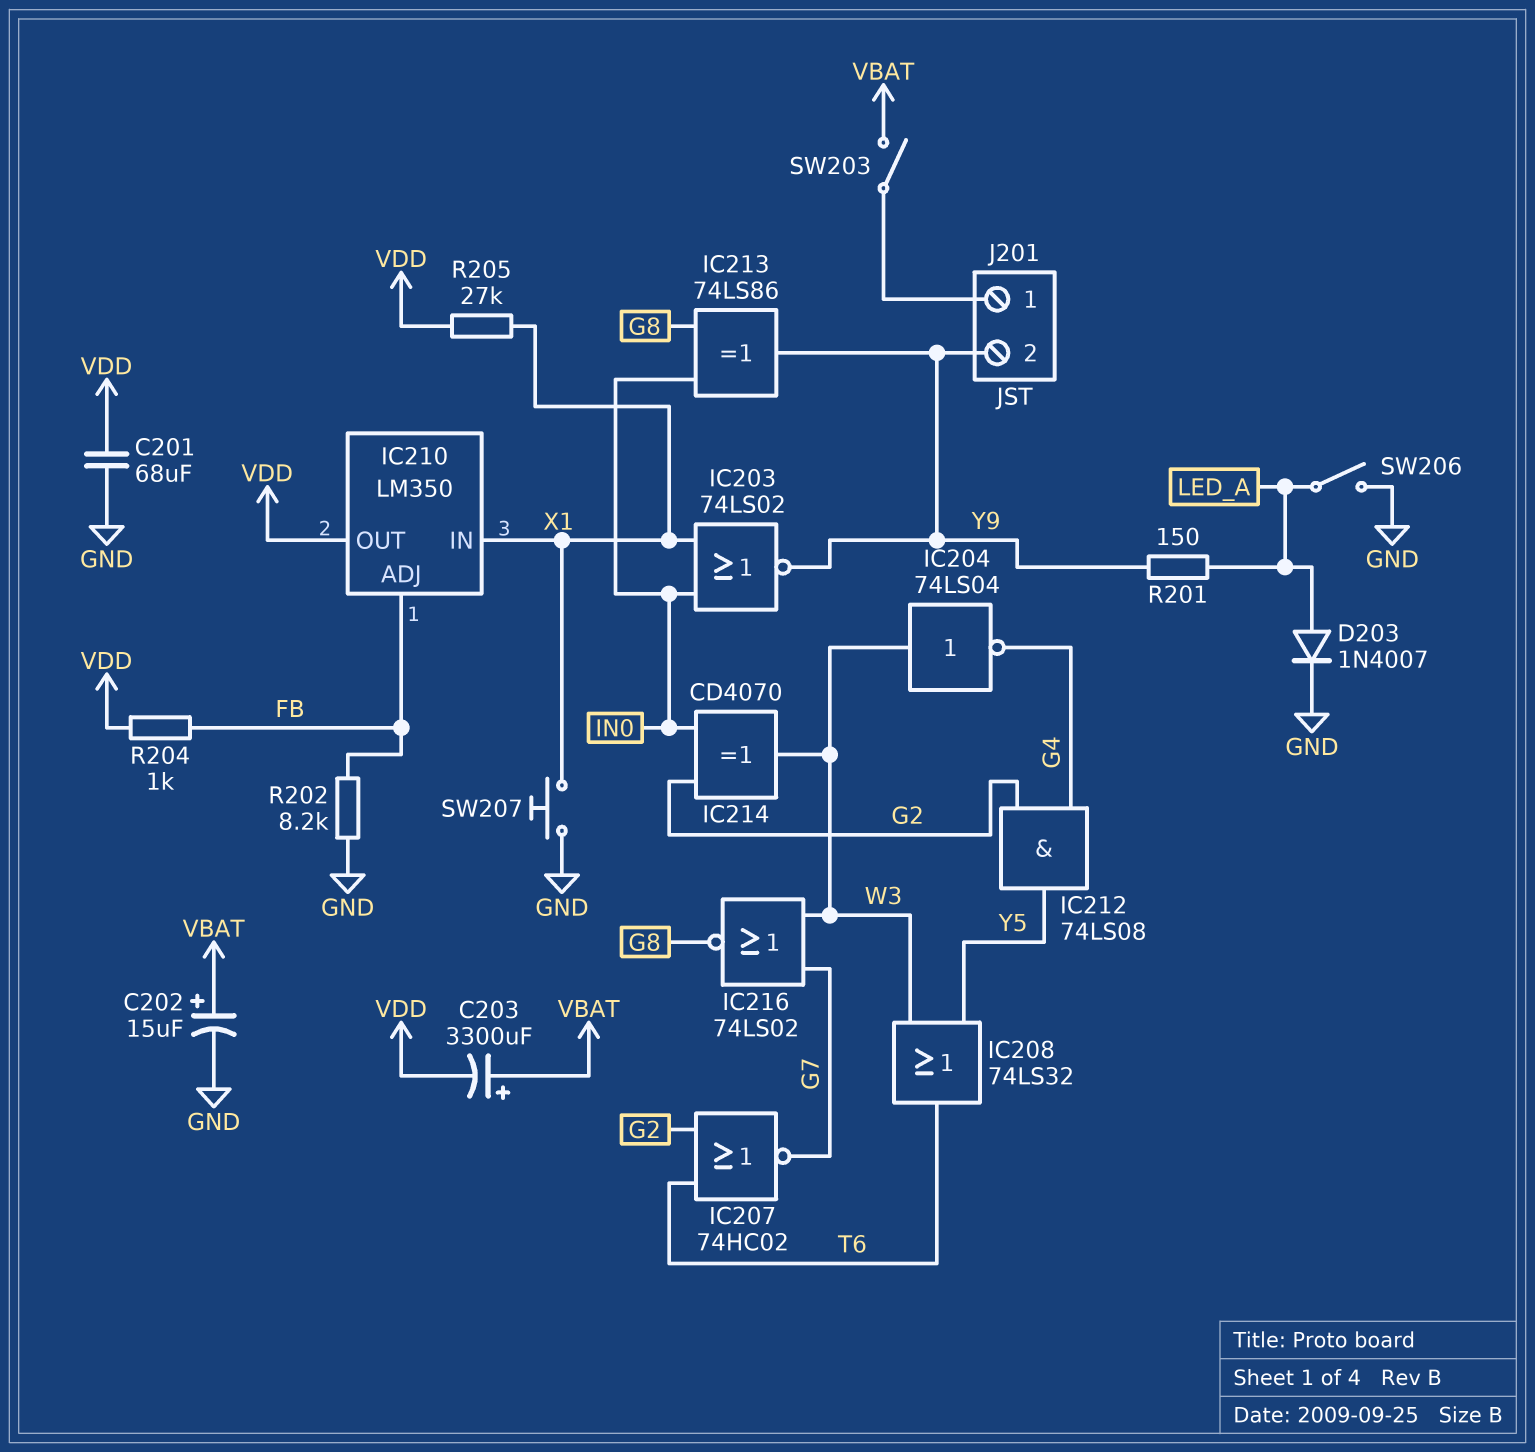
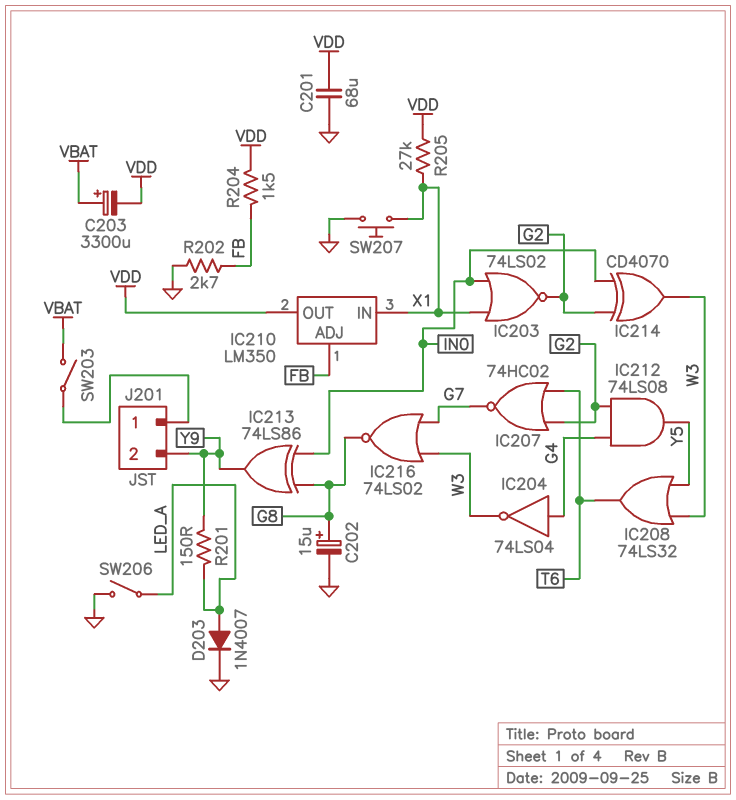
C202: 15uF (plus VBAT, minus GND) -> 15uF (plus G8, minus GND)
IC203: NOR 74LS02 (in IN0, in X1, out Y9) -> NOR 74LS02 (in IN0, in X1, out G2)
IC204: NOT 74LS04 (in W3, out G4) -> NOT 74LS04 (in G4, out W3)
R202: 8.2k (FB, GND) -> 2.7k (FB, GND)
R204: 1k (FB, VDD) -> 1.5k (FB, VDD)

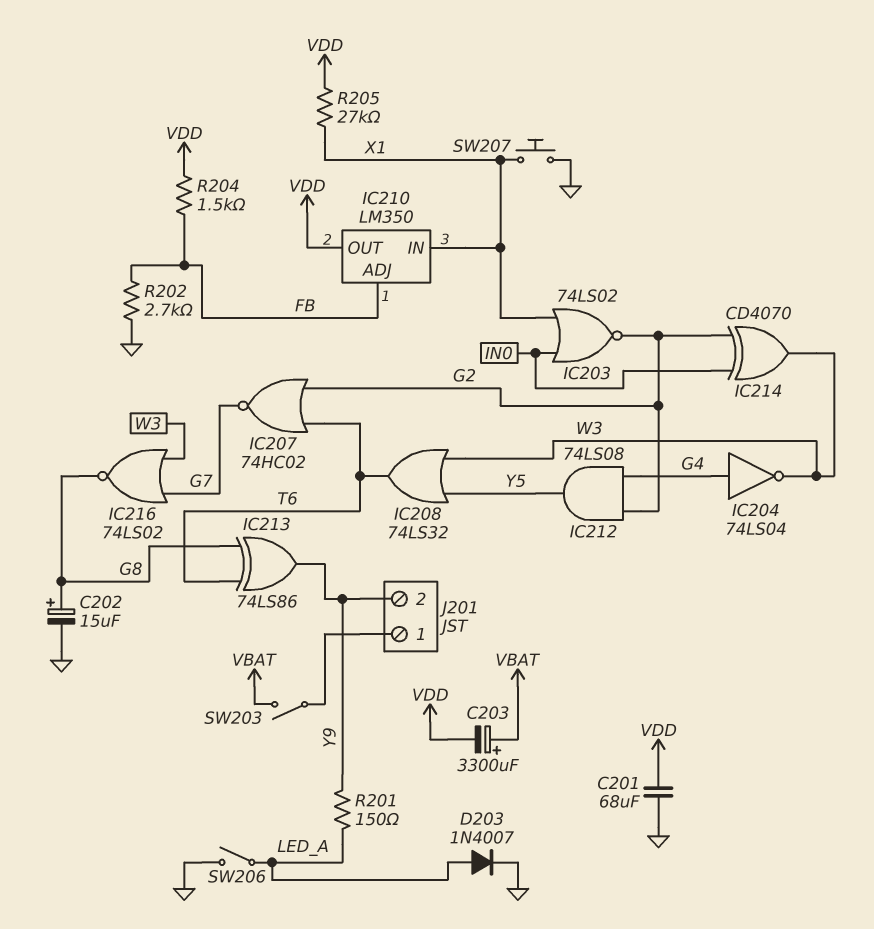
IC213: XOR 74LS86 (in G8, in IN0, out Y9) -> XOR 74LS86 (in G8, in T6, out Y9)

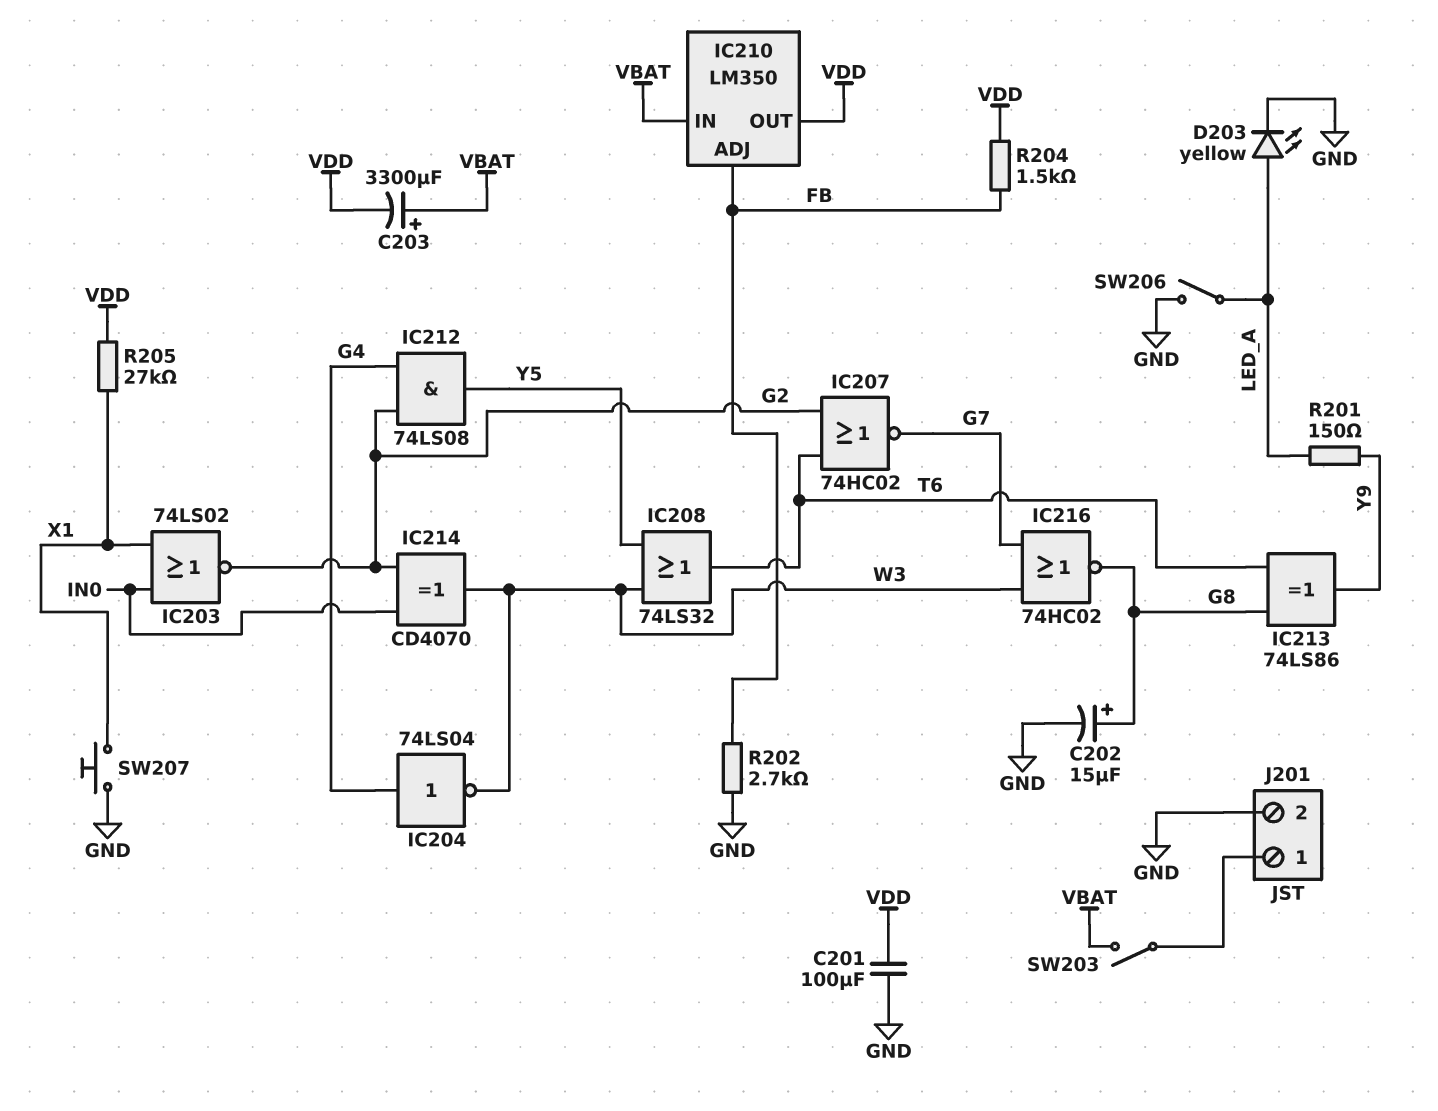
C201: 68uF (GND, VDD) -> 100uF (GND, VDD)
D203: diode 1N4007 (A LED_A, K GND) -> LED yellow (A LED_A, K GND)
IC210 pin IN: X1 -> VBAT
IC216: NOR 74LS02 (in G7, in W3, out G8) -> NOR 74HC02 (in G7, in W3, out G8)
J201 pin 2: Y9 -> GND

